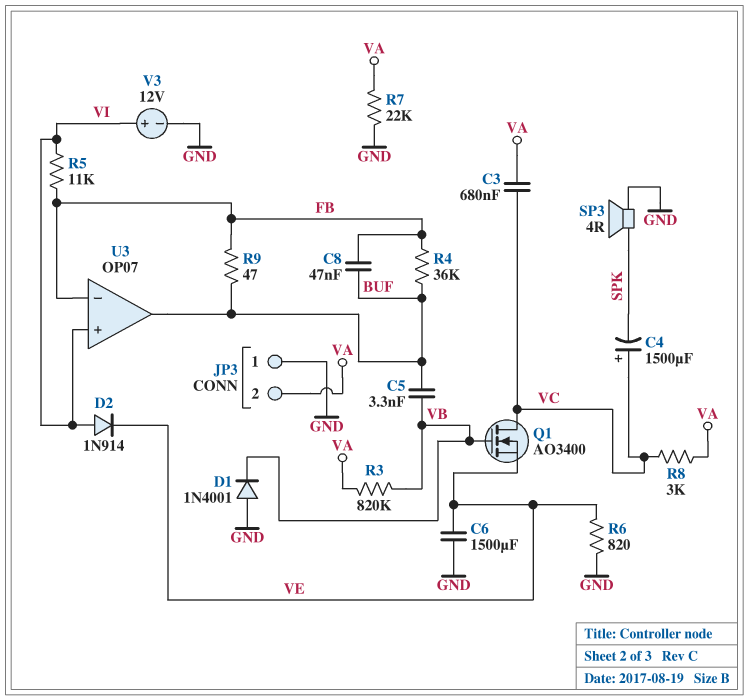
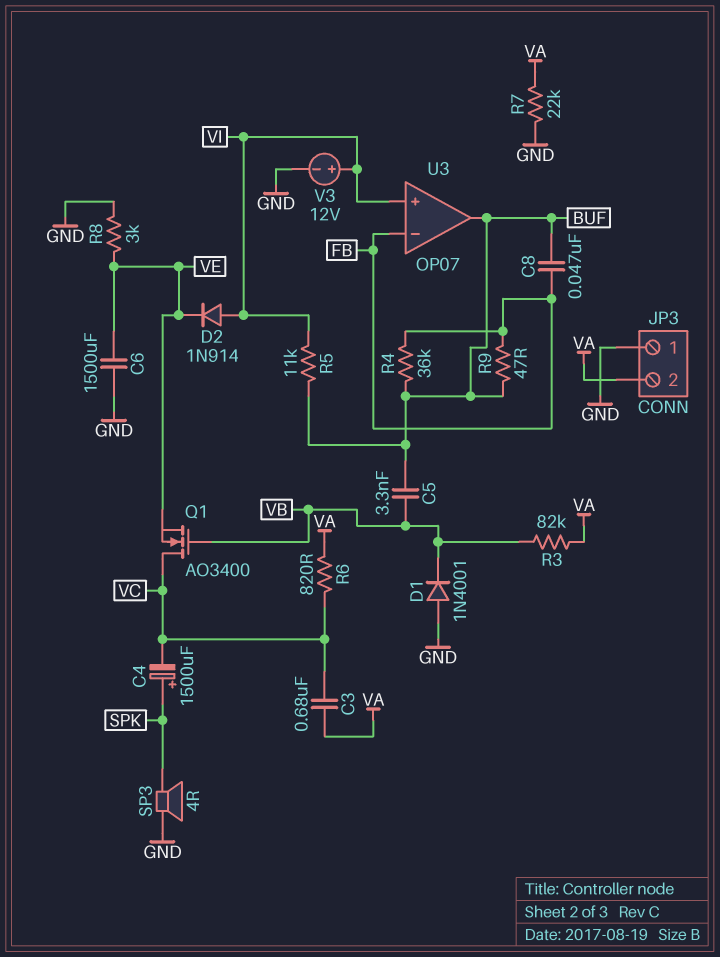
C4: 1500uF (plus VC, minus SPK) -> 1500uF (plus SPK, minus VC)
R3: 820k (VA, VB) -> 82k (VA, VB)
R5: 11k (FB, VI) -> 11k (BUF, VI)
R6: 820 (GND, VE) -> 820 (VA, VC)
R8: 3k (VA, VC) -> 3k (GND, VE)

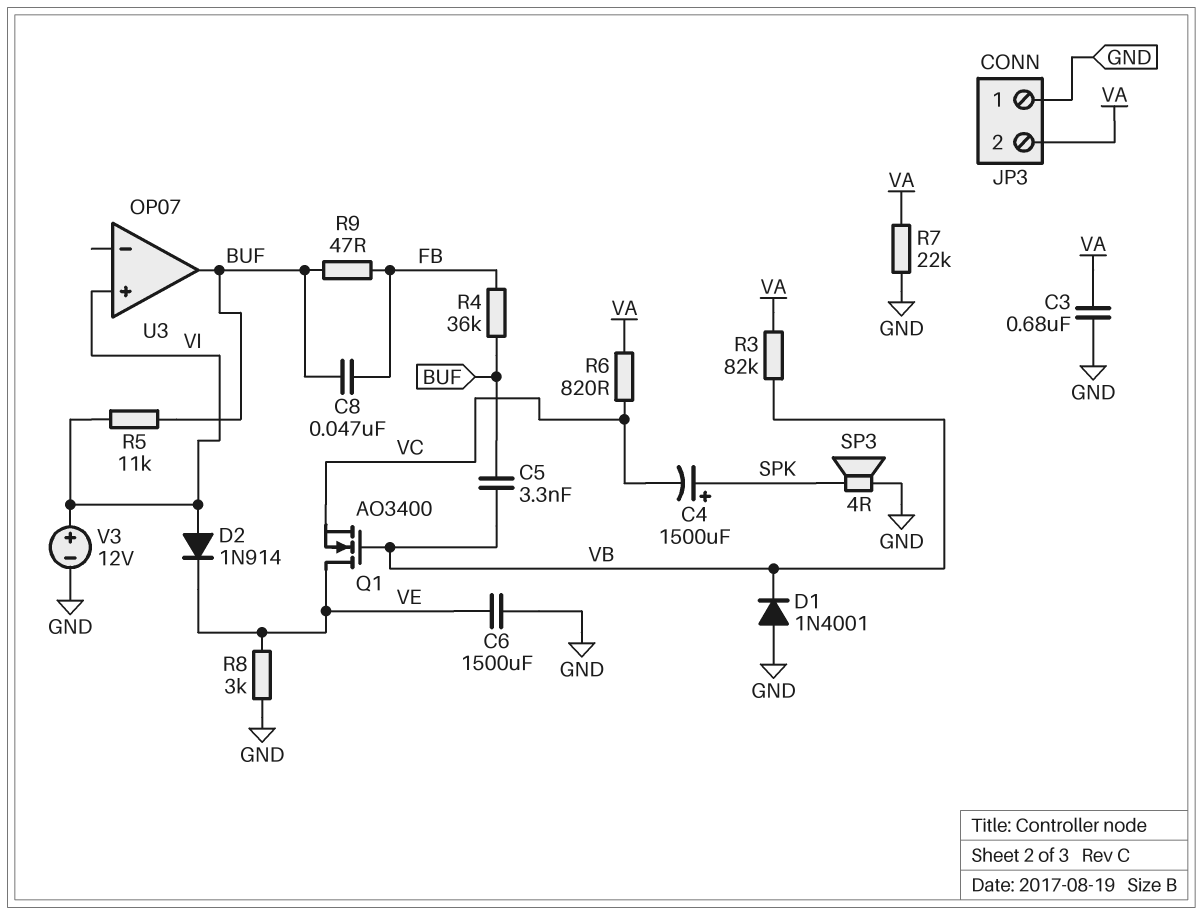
C3: 680nF (VA, VC) -> 680nF (GND, VA)
Q1: NMOS AO3400 (G VB, D VC, S VE) -> NMOS AO3400 (G VB, D VE, S VC)
U3 pin in-: FB -> none

